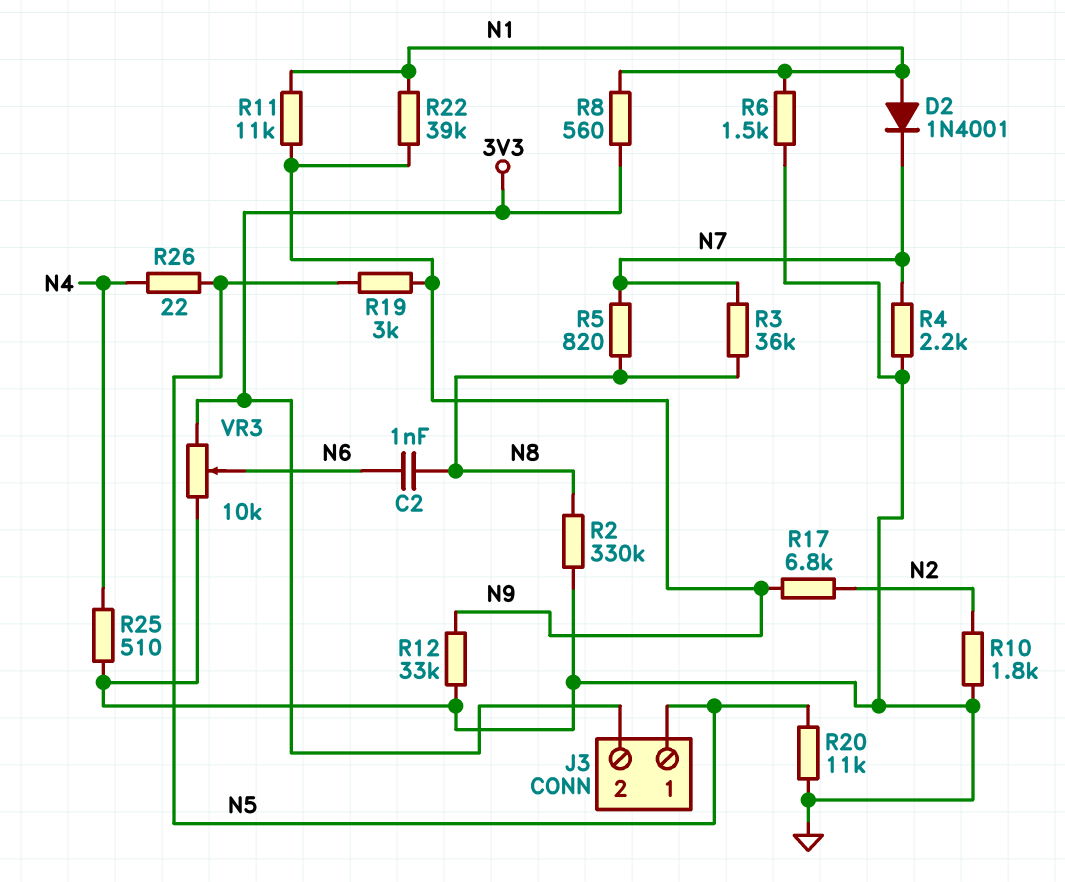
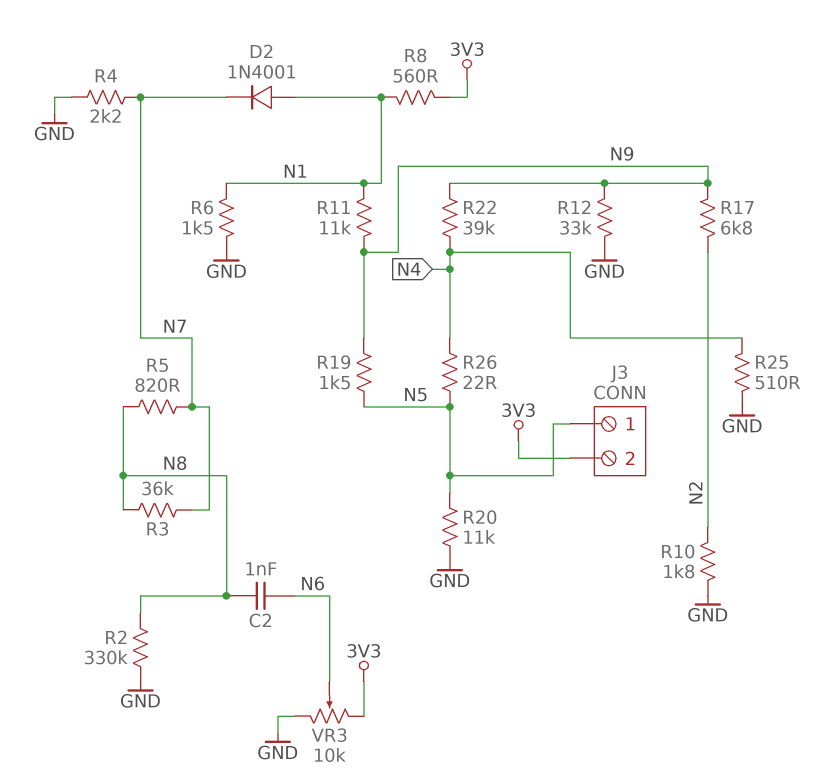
R19: 3k (N5, N9) -> 1.5k (N5, N9)
R22: 39k (N1, N9) -> 39k (N4, N9)

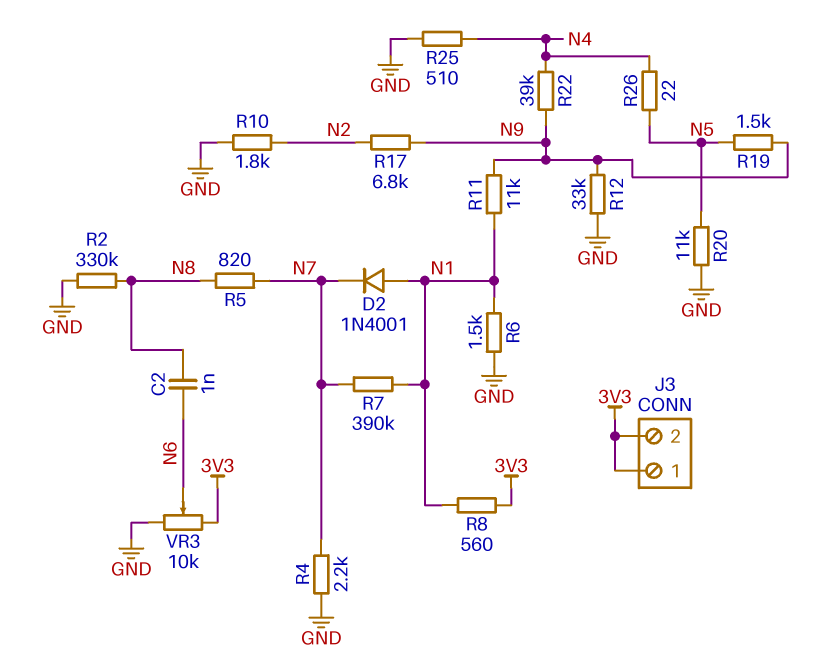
J3 pin 1: N5 -> 3V3
R3: 36k (N7, N8) -> none
R7: none -> 390k (N1, N7)

